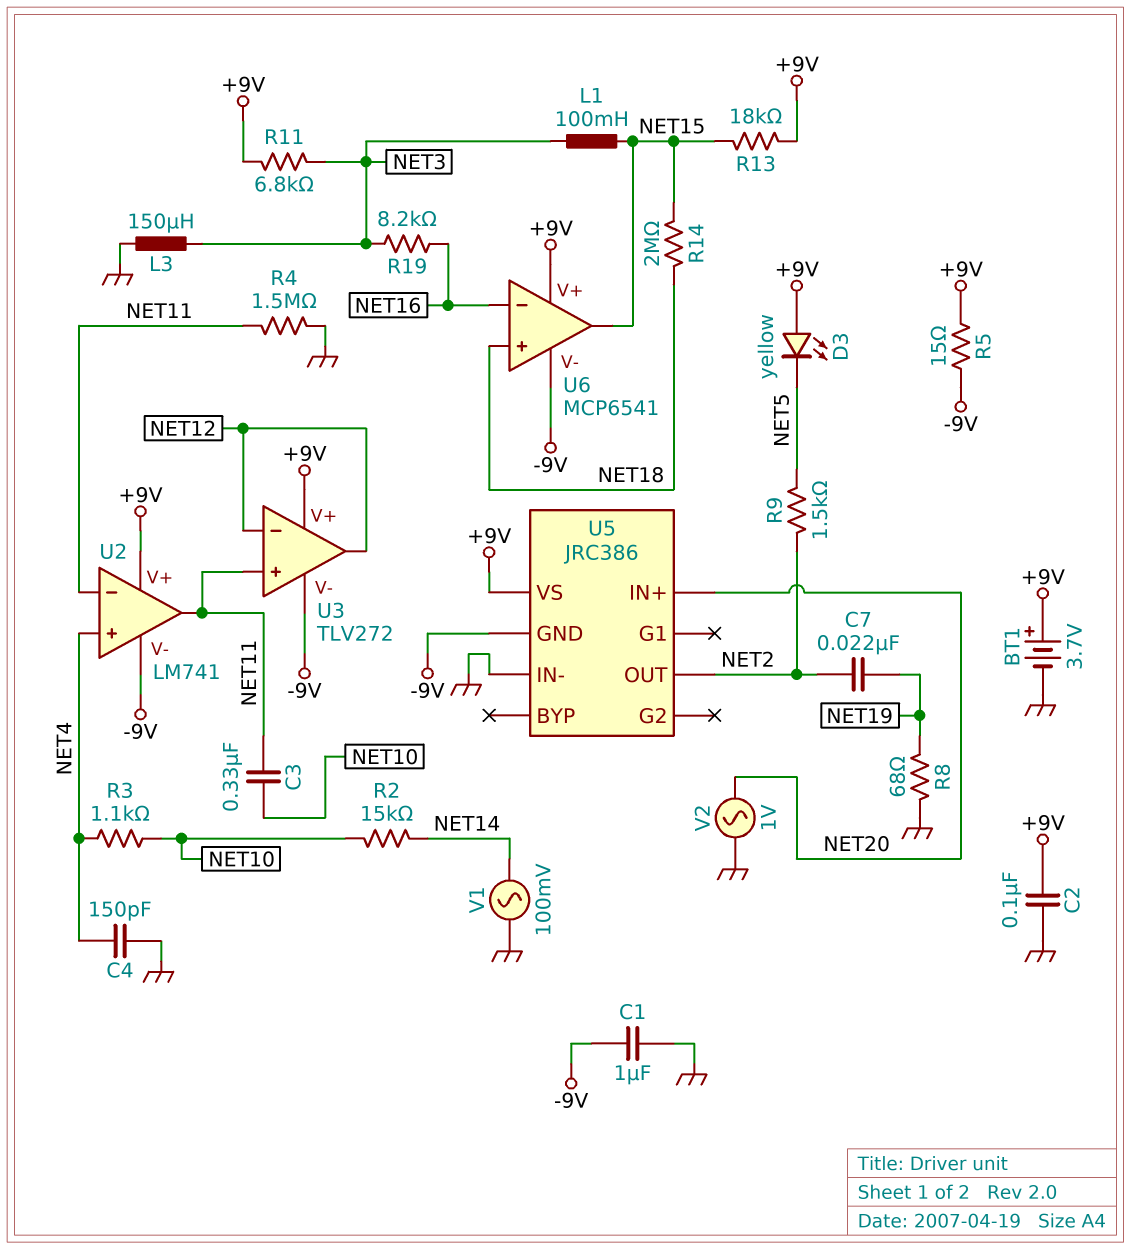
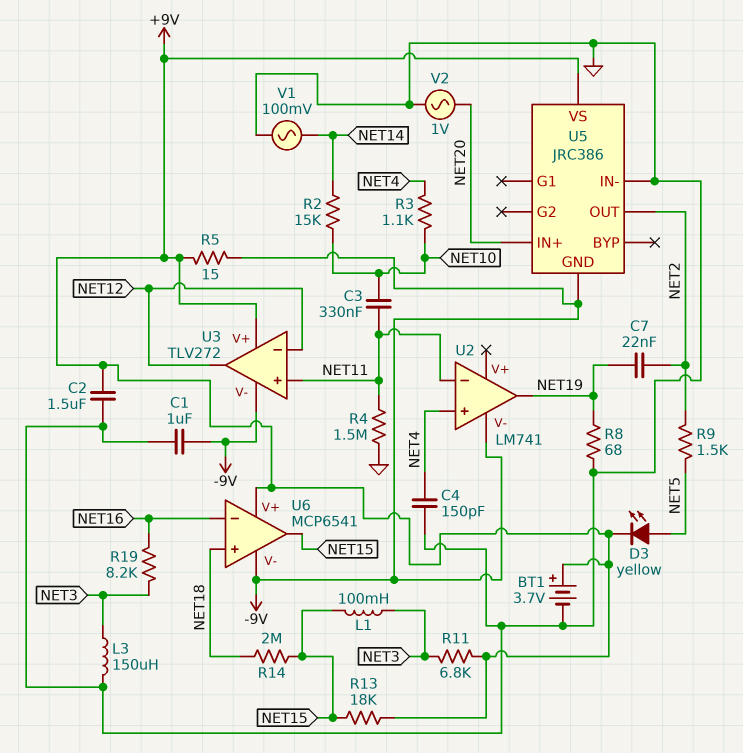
C2: 100nF (+9V, GND) -> 1.5uF (+9V, GND)
D3: LED yellow (A +9V, K NET5) -> LED yellow (A NET5, K +9V)
U2 pin V+: +9V -> none
U2 pin out: NET11 -> NET19

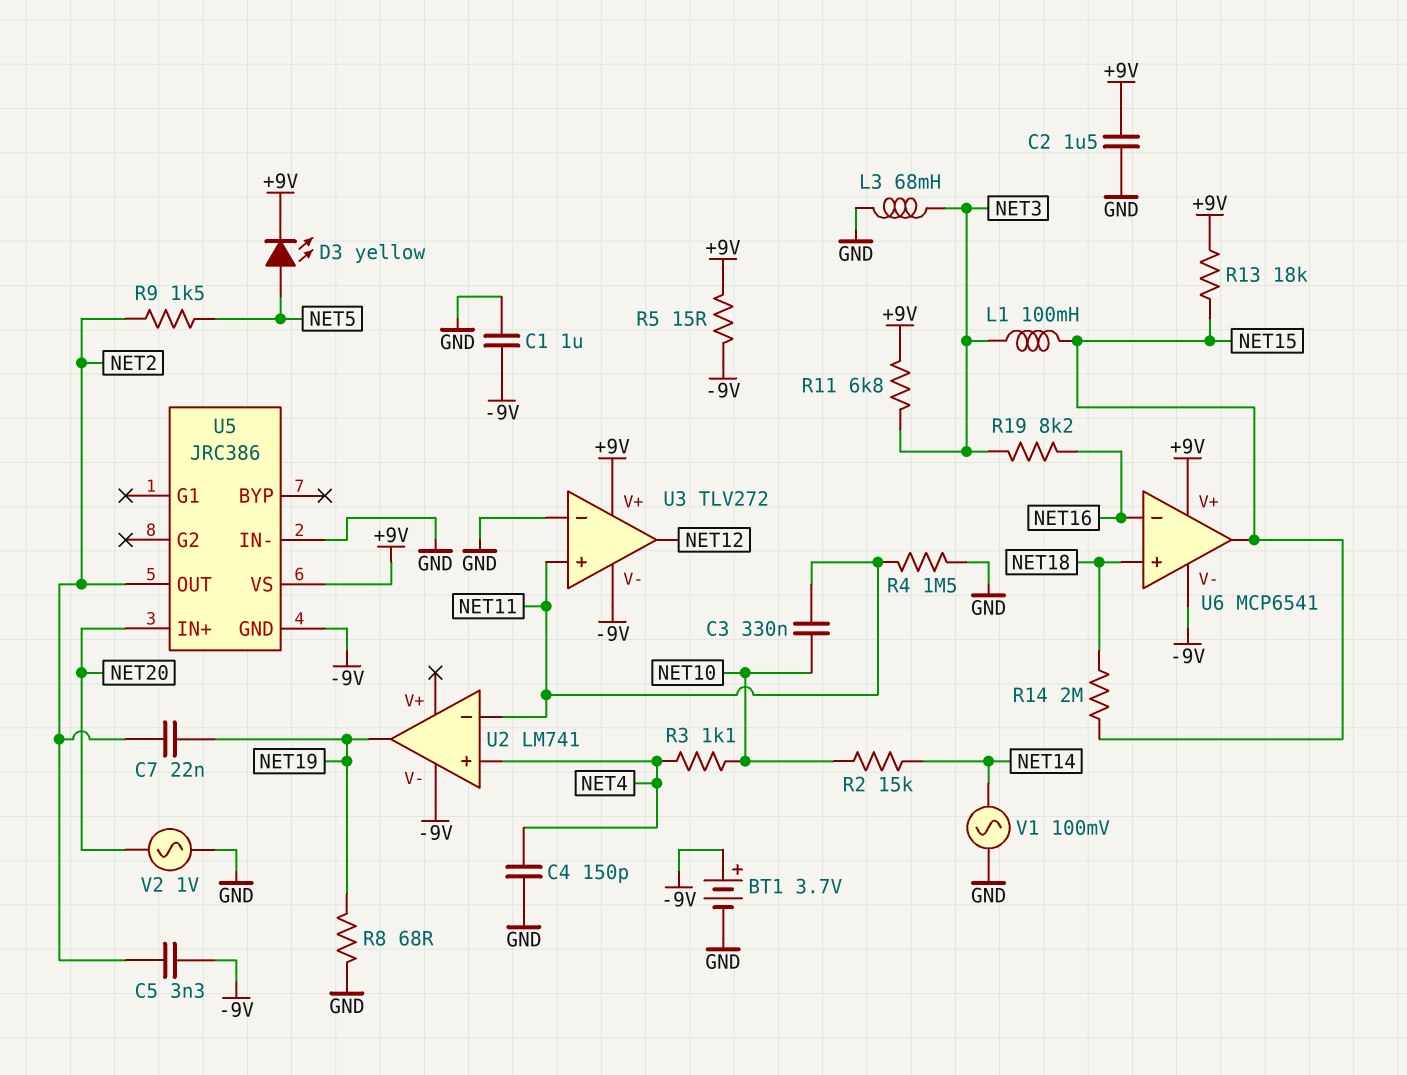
BT1: 3.7V (plus +9V, minus GND) -> 3.7V (plus -9V, minus GND)
C5: none -> 3.3nF (-9V, NET2)
L3: 150uH (GND, NET3) -> 68mH (GND, NET3)
U3 pin in-: NET12 -> GND

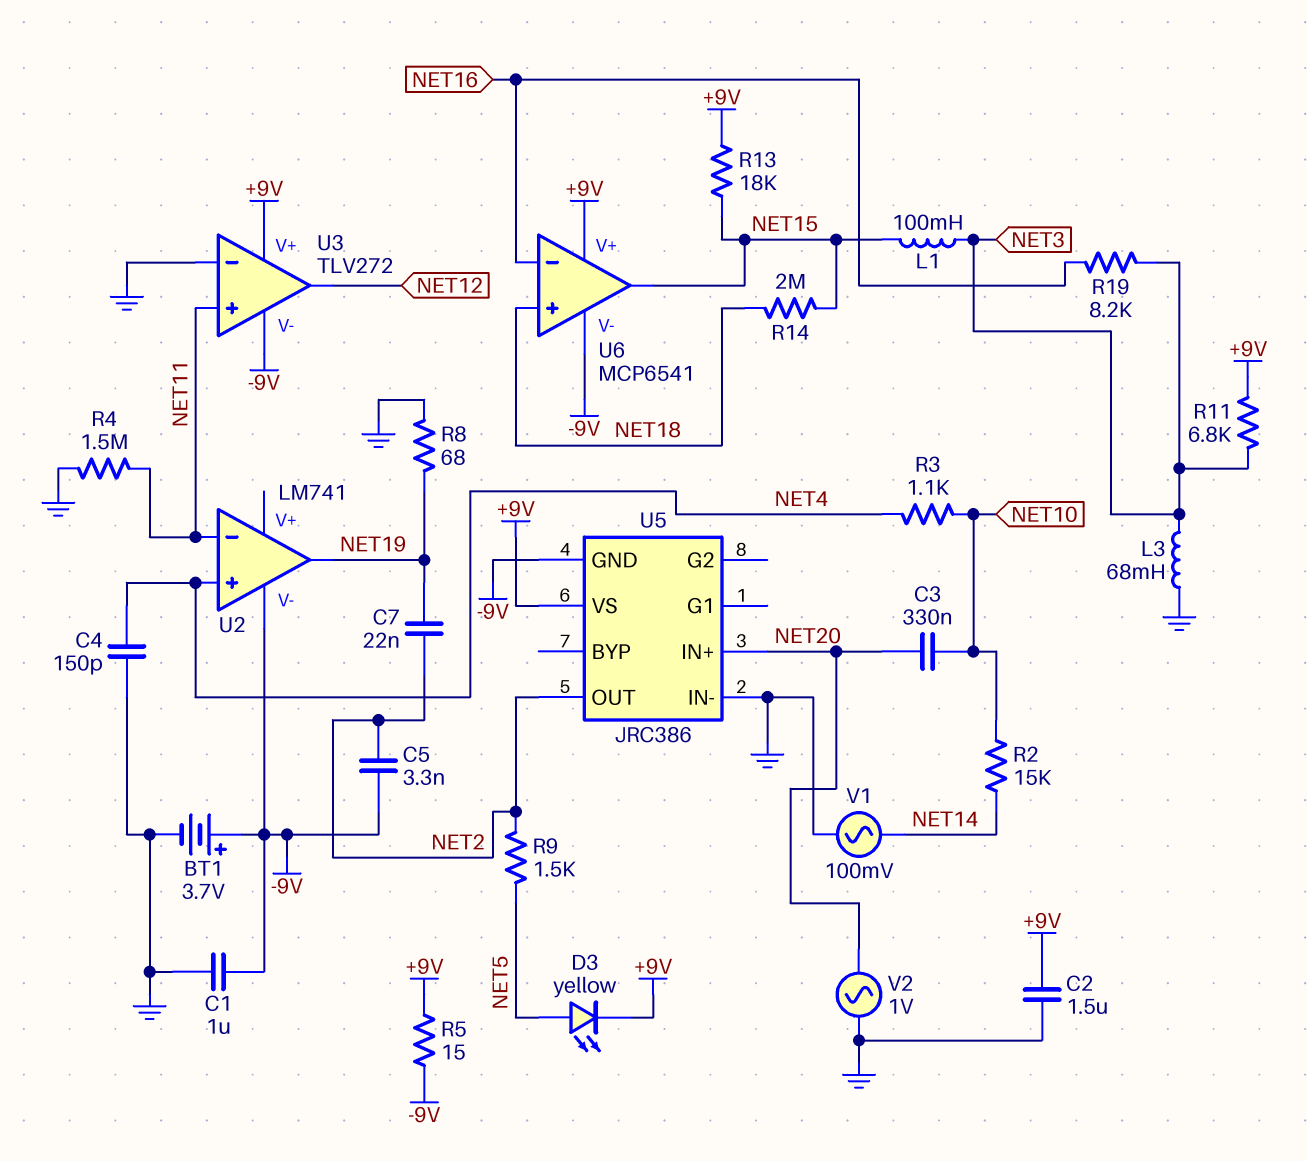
C3: 330nF (NET10, NET11) -> 330nF (NET10, NET20)

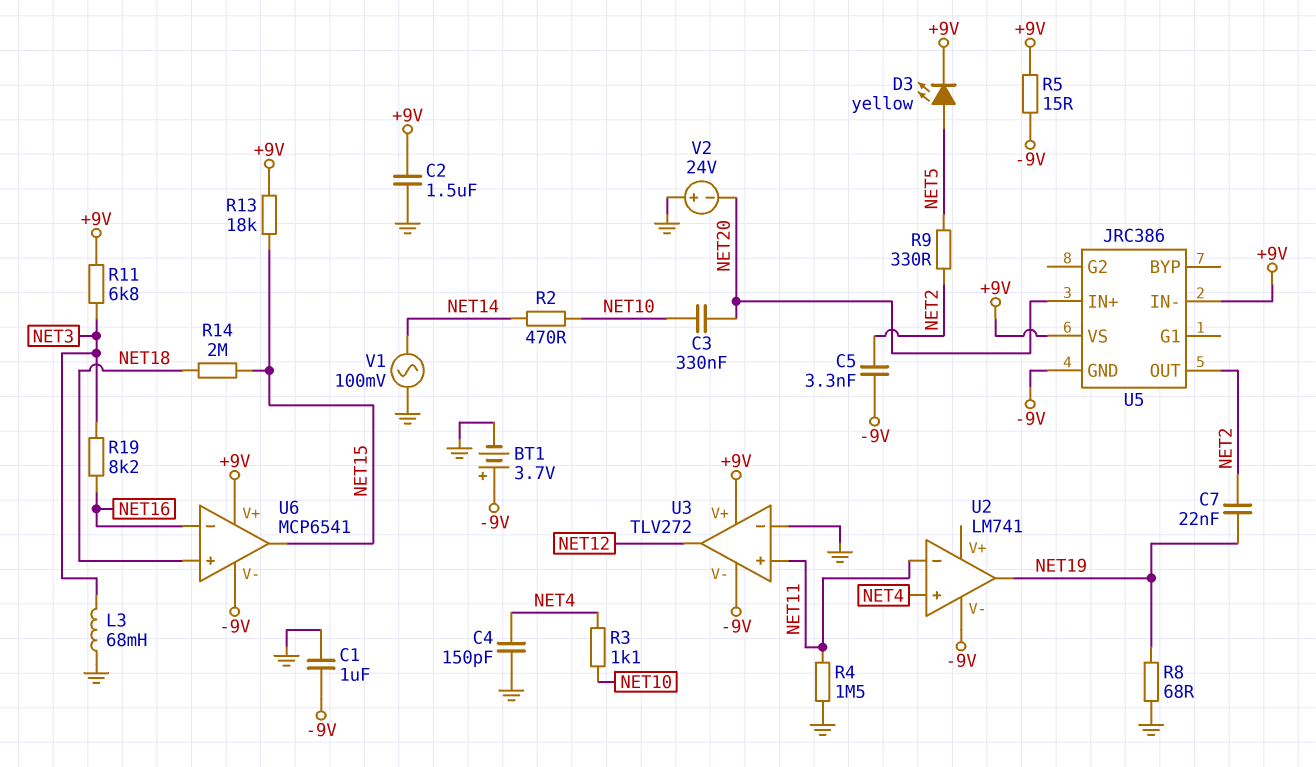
L1: 100mH (NET3, NET15) -> none
R2: 15k (NET10, NET14) -> 470 (NET10, NET14)
R9: 1.5k (NET2, NET5) -> 330 (NET2, NET5)
U5 pin IN-: GND -> +9V
V2: AC 1V (GND, NET20) -> 24V (plus GND, minus NET20)

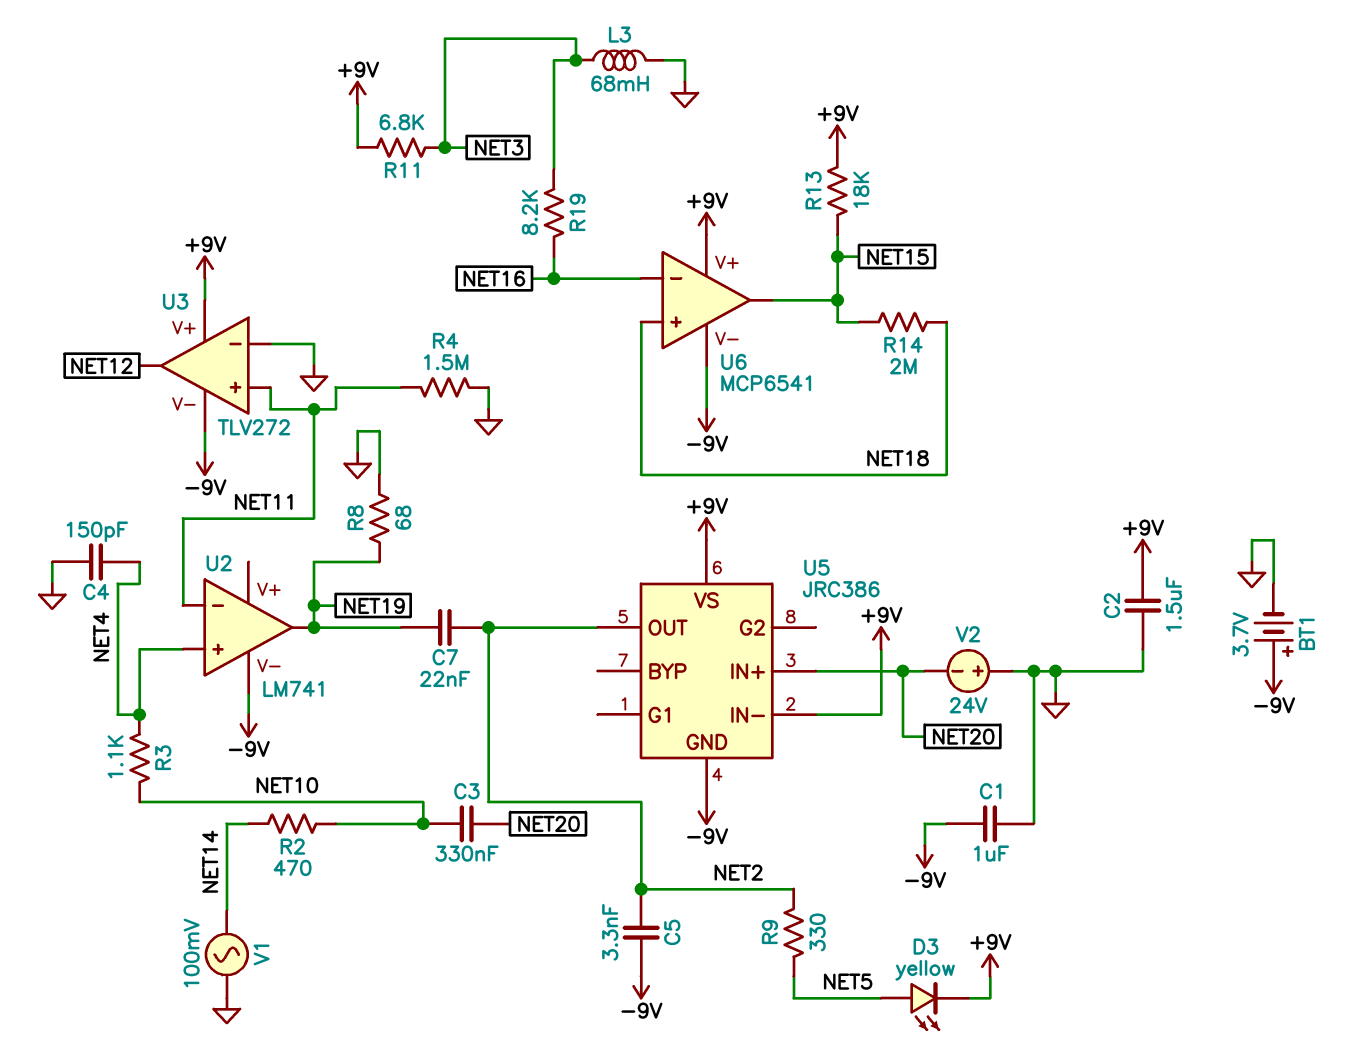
R5: 15 (+9V, -9V) -> none

